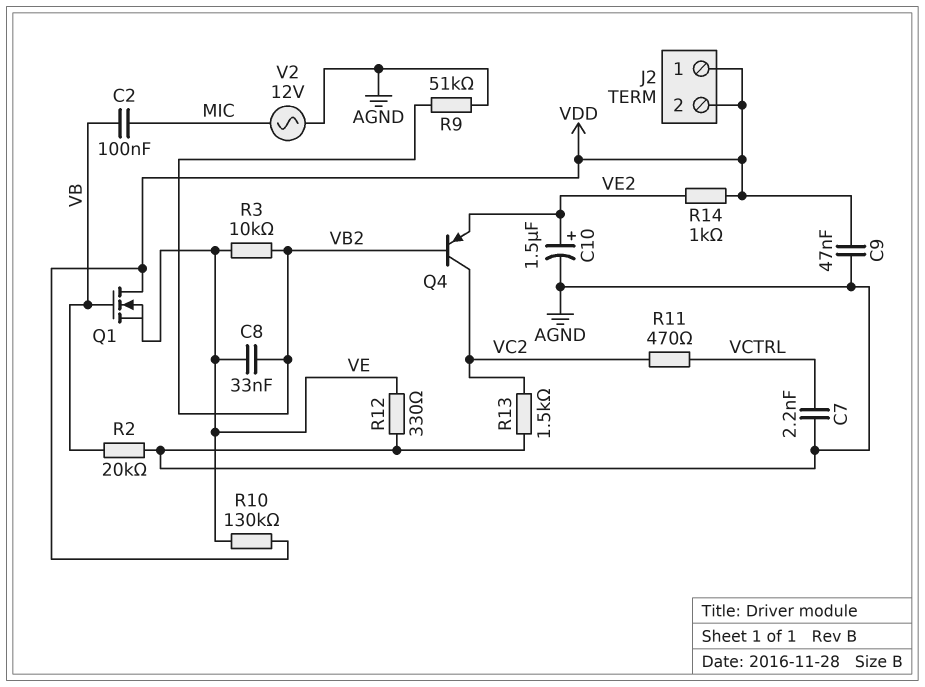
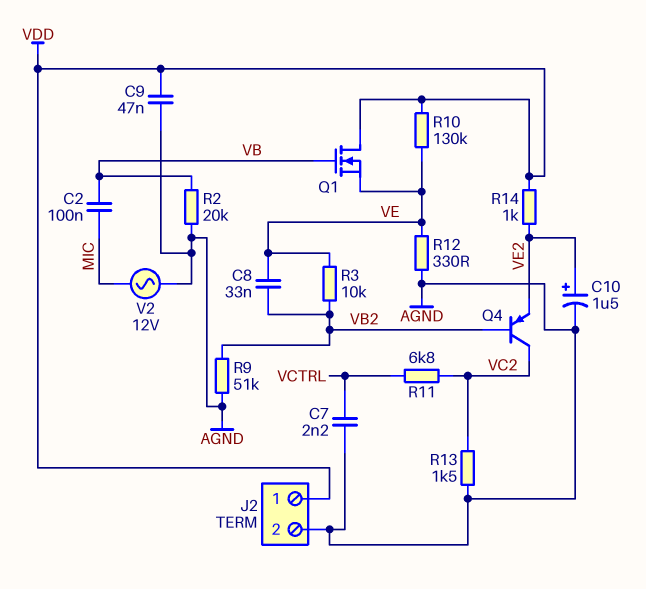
J2 pin 2: VDD -> AGND
R11: 470 (VC2, VCTRL) -> 6.8k (VC2, VCTRL)

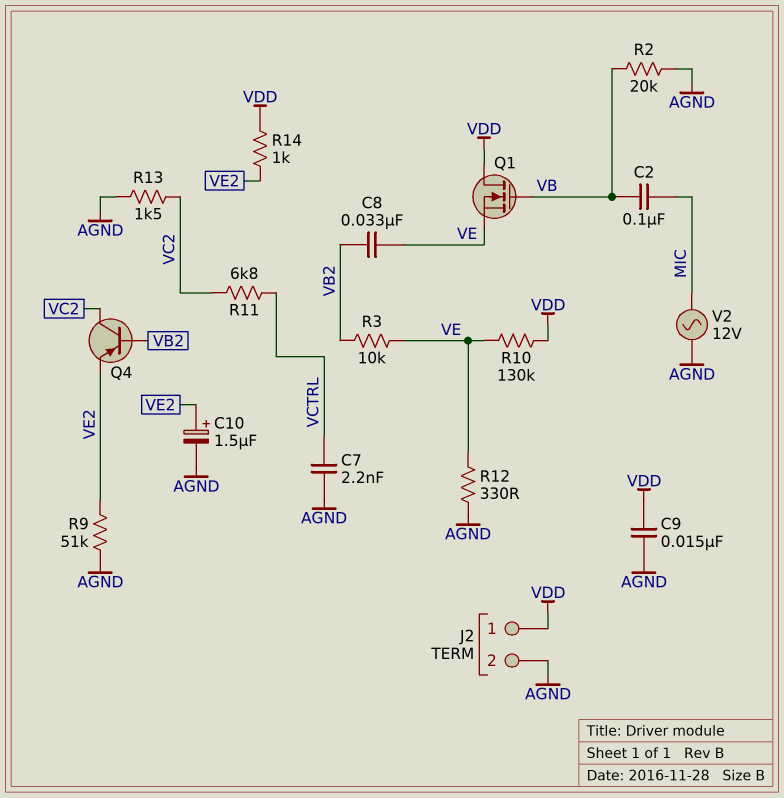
C9: 47nF (AGND, VDD) -> 15nF (AGND, VDD)
R9: 51k (AGND, VB2) -> 51k (AGND, VE2)

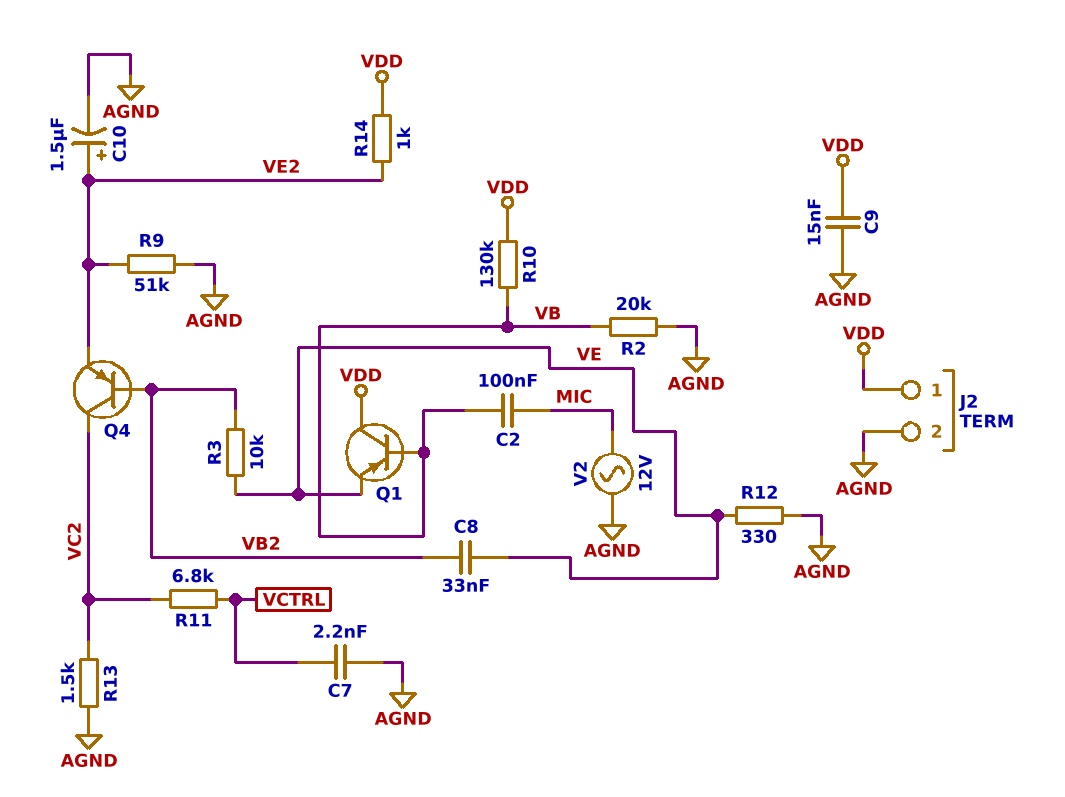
Q1: NMOS (G VB, D VDD, S VE) -> PNP (B VB, C VDD, E VE)
R10: 130k (VDD, VE) -> 130k (VB, VDD)

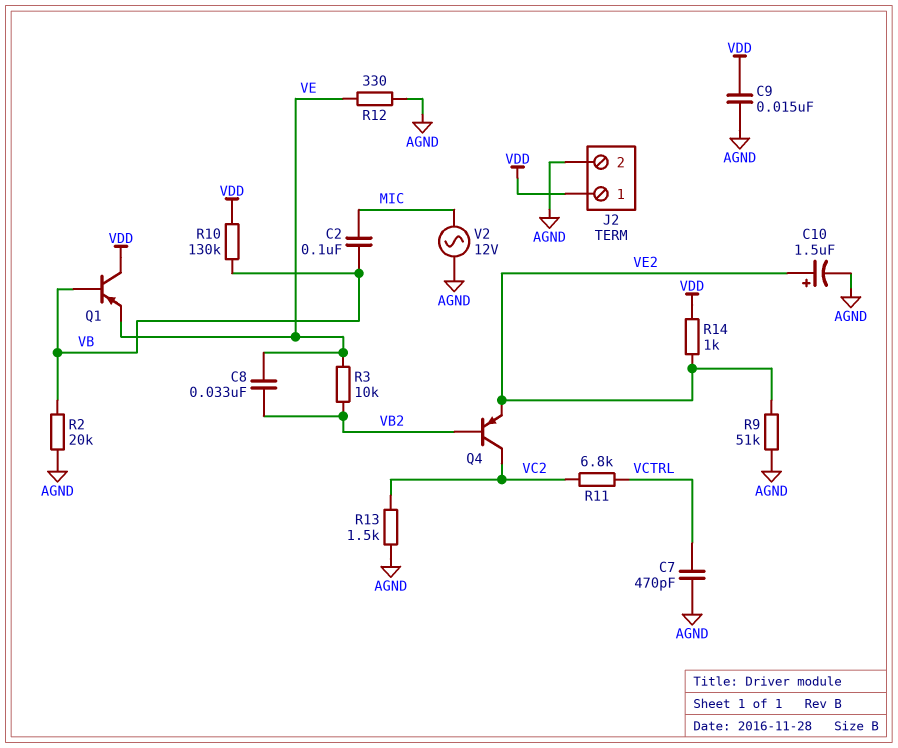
C7: 2.2nF (AGND, VCTRL) -> 470pF (AGND, VCTRL)

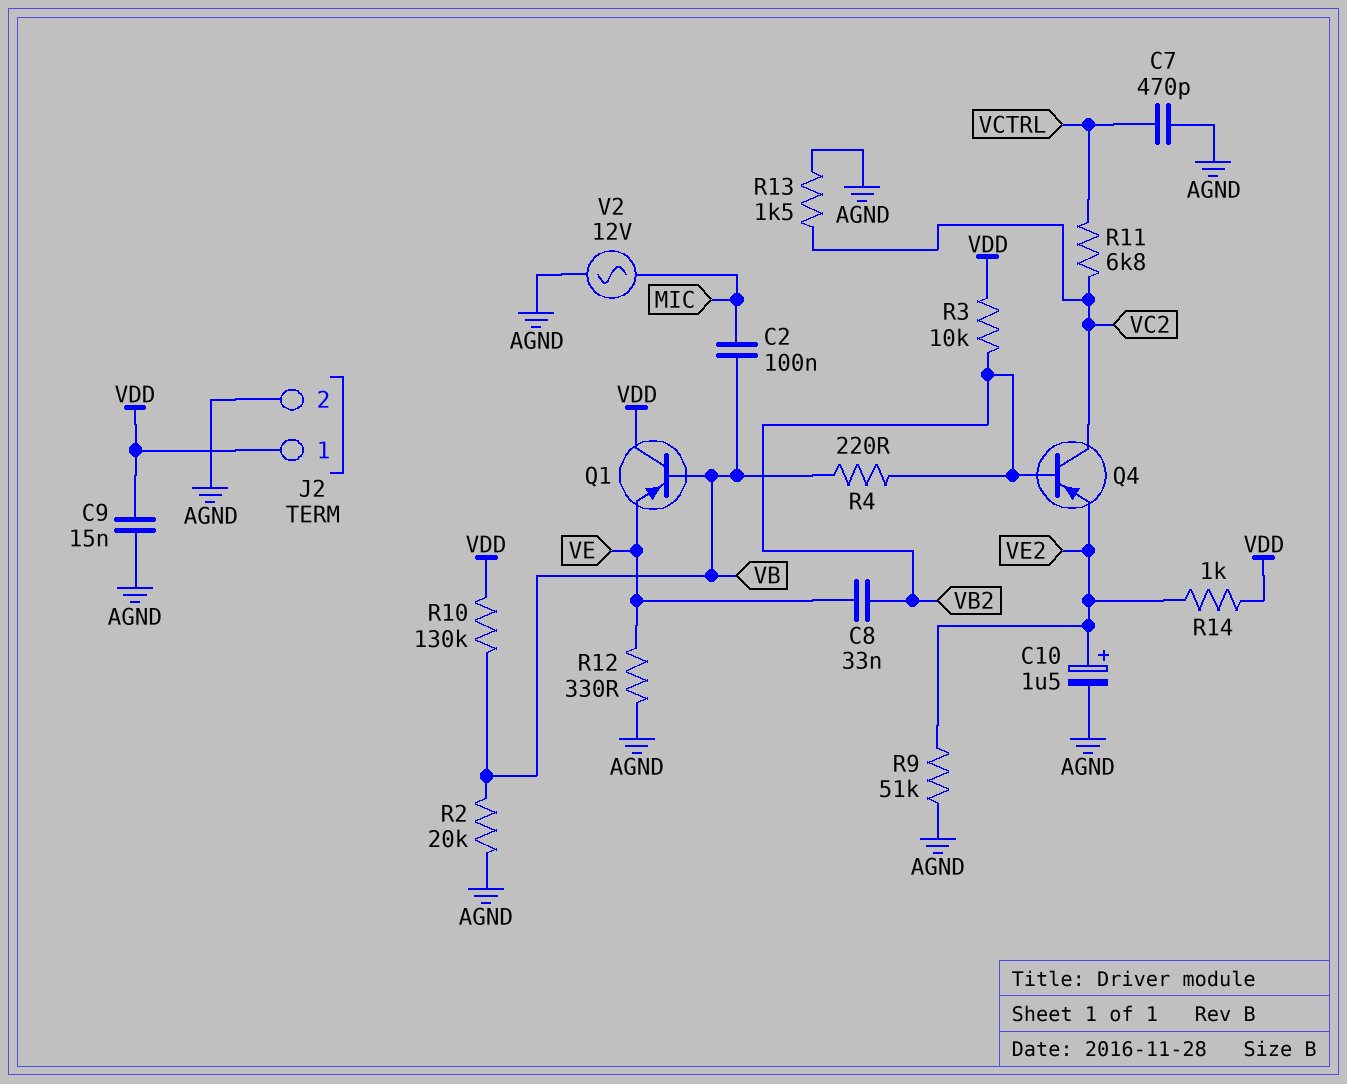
R3: 10k (VB2, VE) -> 10k (VB2, VDD)
R4: none -> 220 (VB, VB2)

